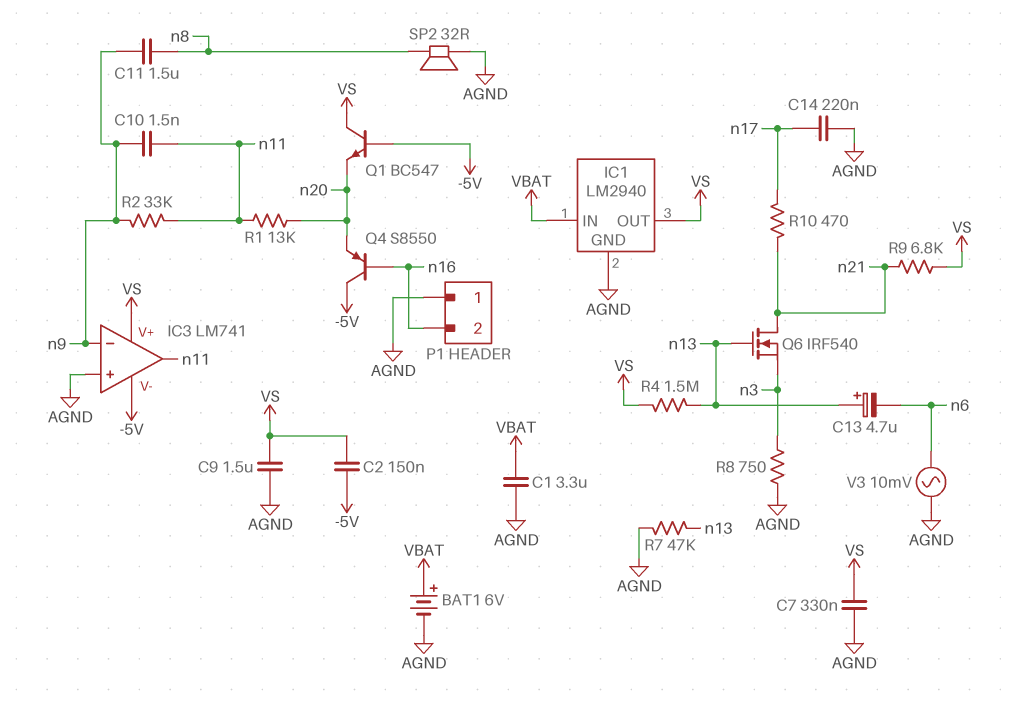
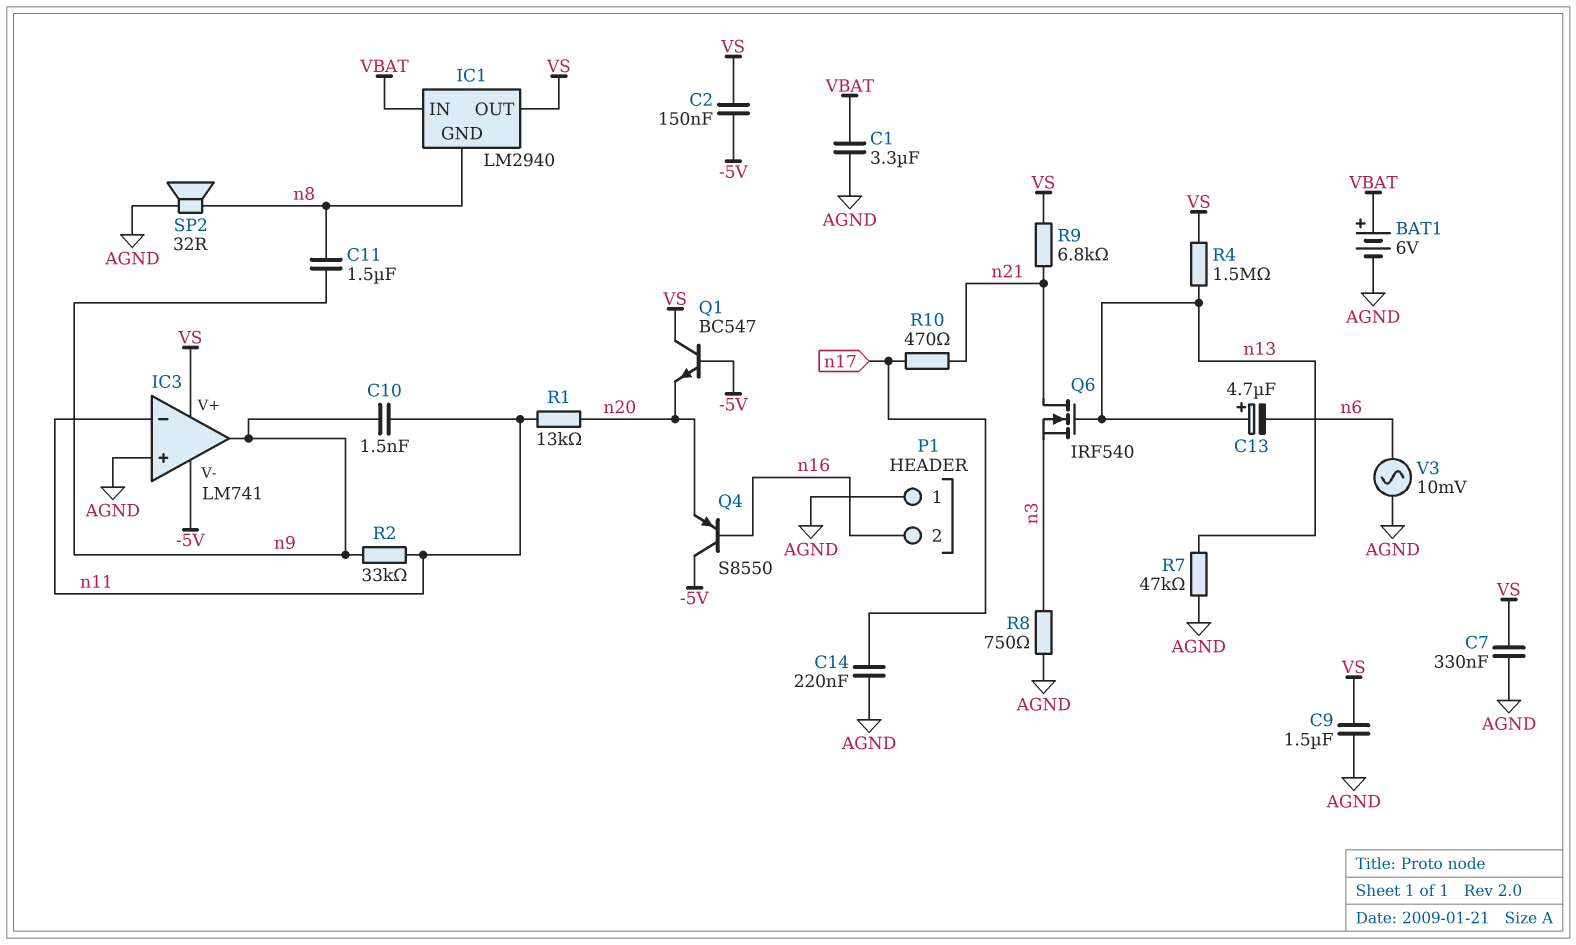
IC1 pin GND: AGND -> n8
IC3 pin in-: n9 -> n11
IC3 pin out: n11 -> n9

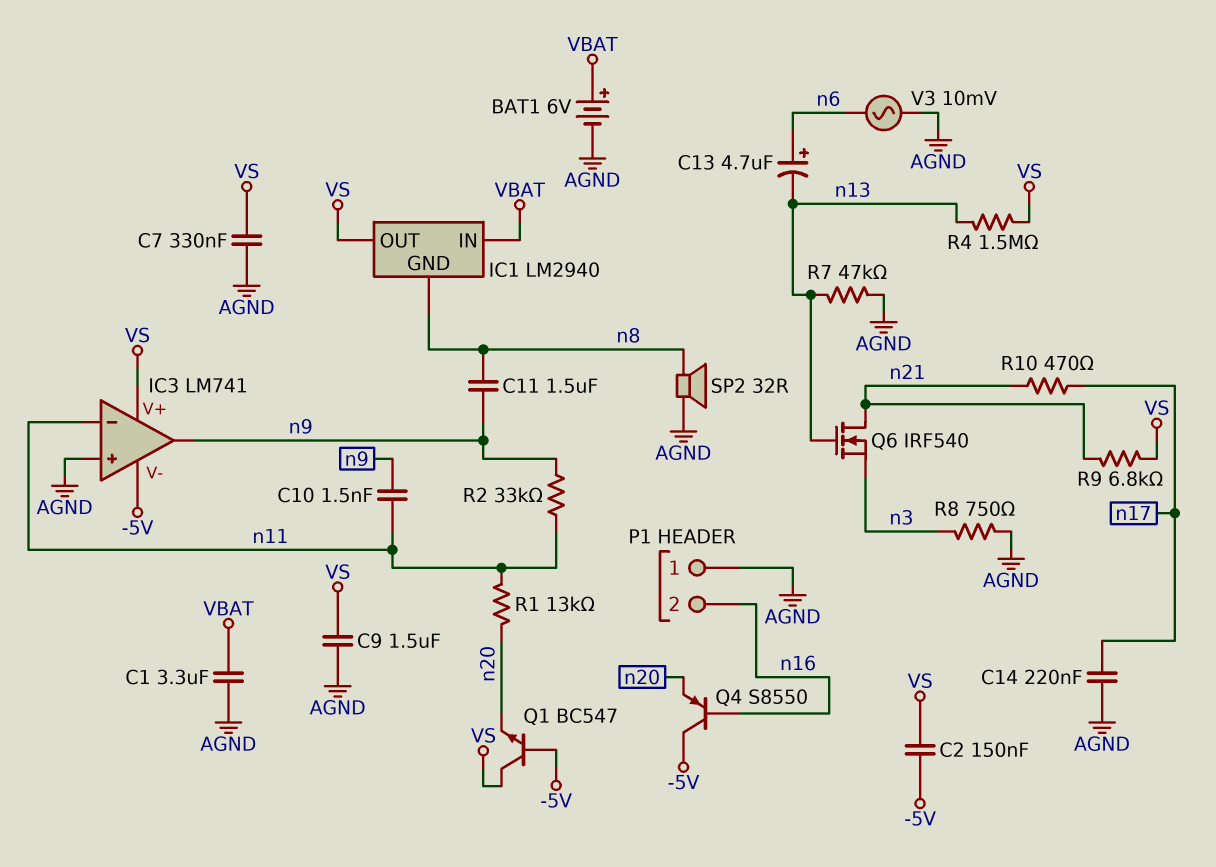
C13: 4.7uF (plus n13, minus n6) -> 4.7uF (plus n6, minus n13)

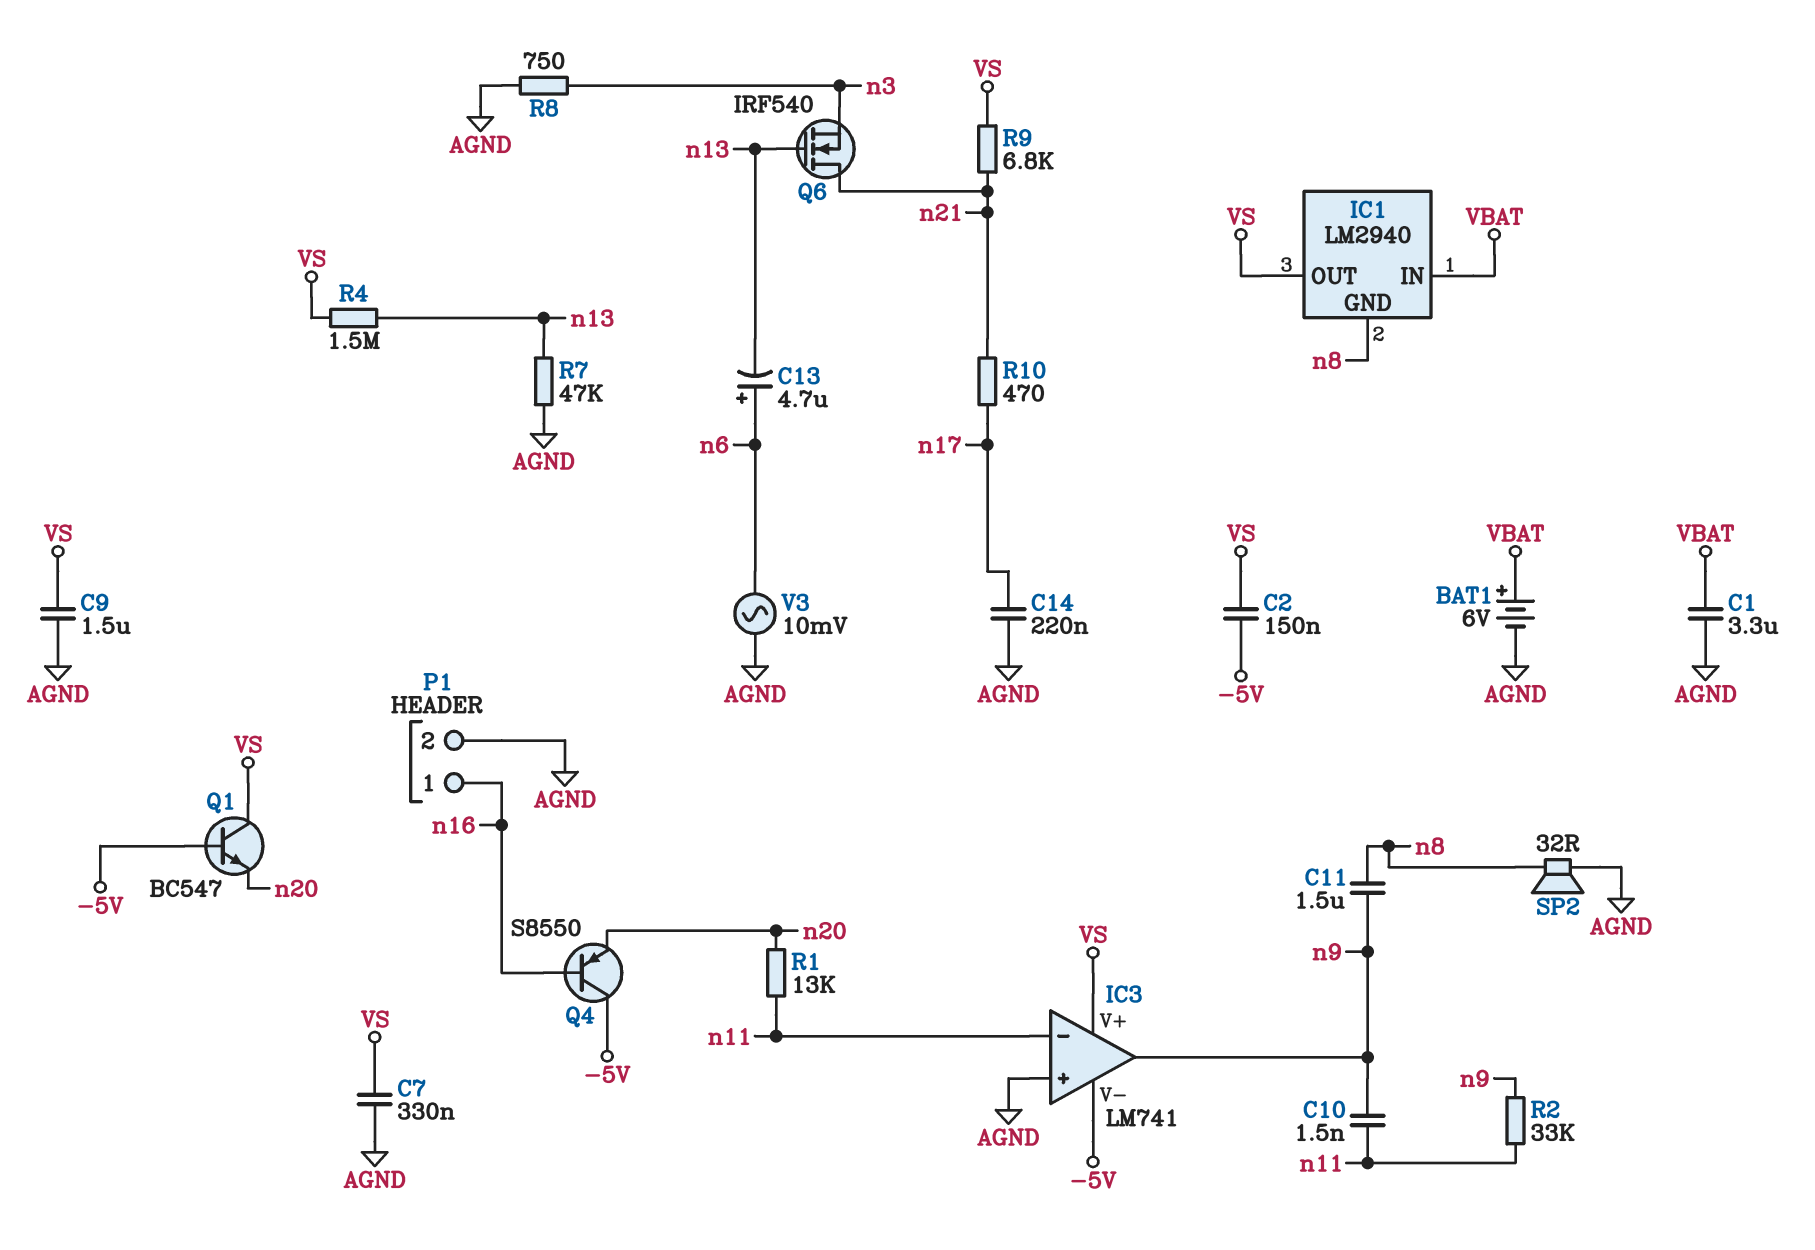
P1 pin 1: AGND -> n16
P1 pin 2: n16 -> AGND

